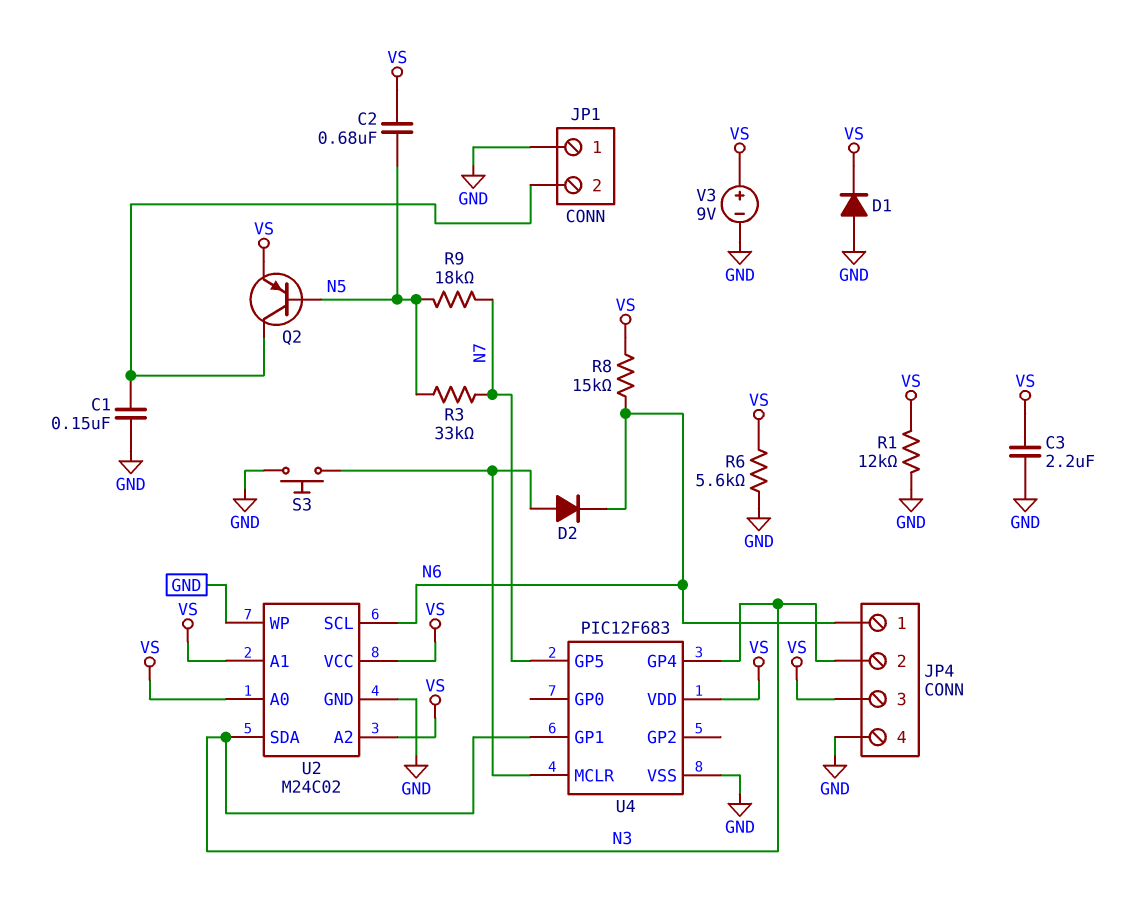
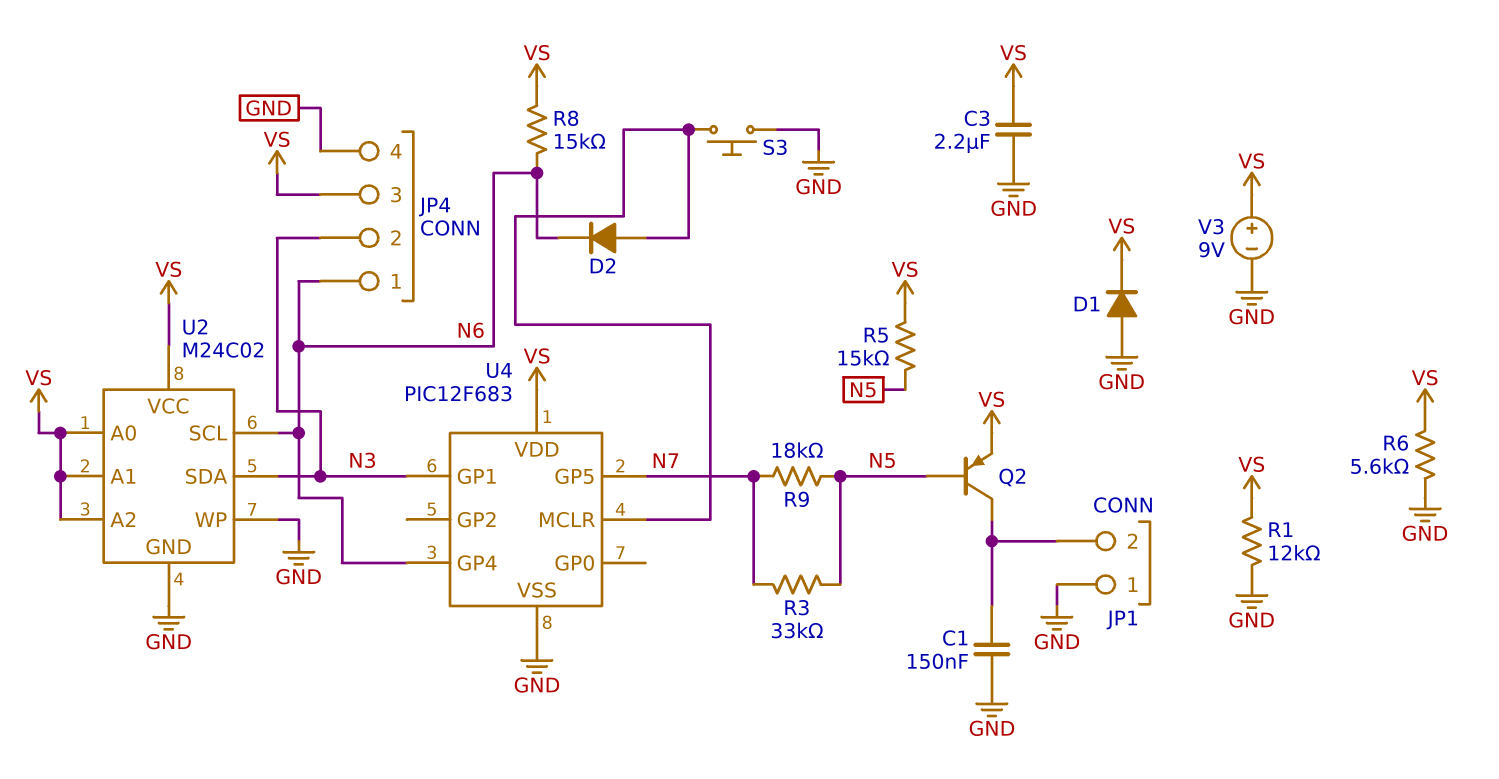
C2: 680nF (N5, VS) -> none
R5: none -> 15k (N5, VS)
U4 pin GP4: N3 -> N6

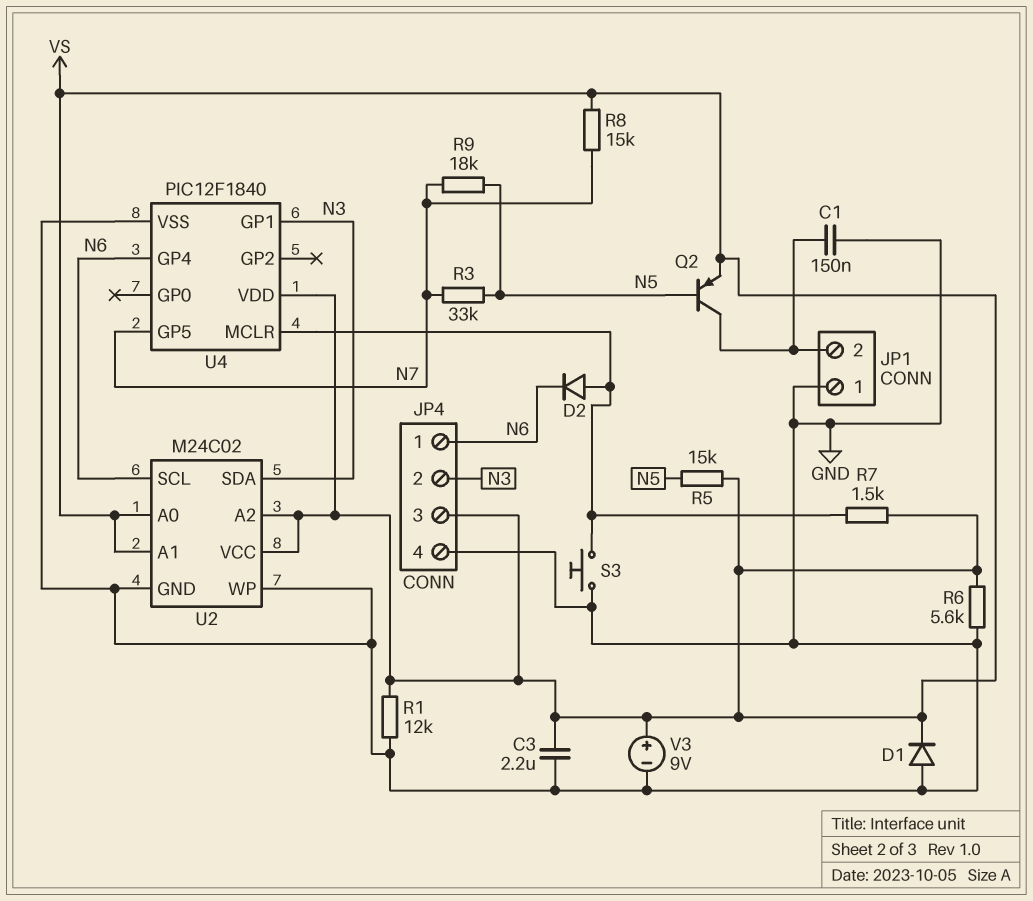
R7: none -> 1.5k (U4/MCLR, VS)
R8: 15k (N6, VS) -> 15k (N7, VS)
U4: PIC12F683 -> PIC12F1840

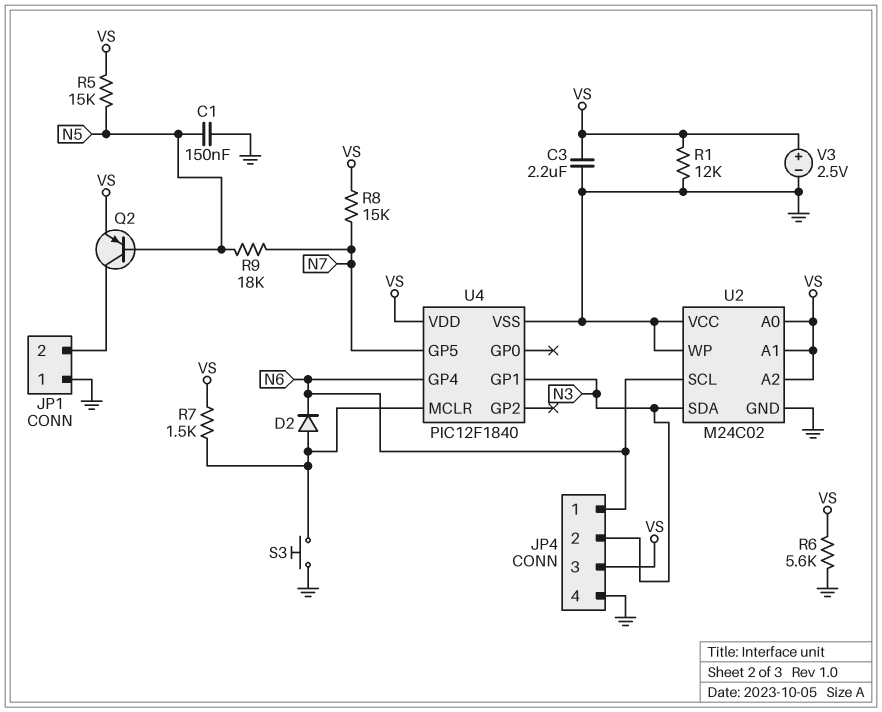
C1: 150nF (GND, JP1/2) -> 150nF (GND, N5)
D1: diode (A GND, K VS) -> none
R3: 33k (N5, N7) -> none
U2 pin VCC: VS -> GND
V3: 9V (plus VS, minus GND) -> 2.5V (plus VS, minus GND)

